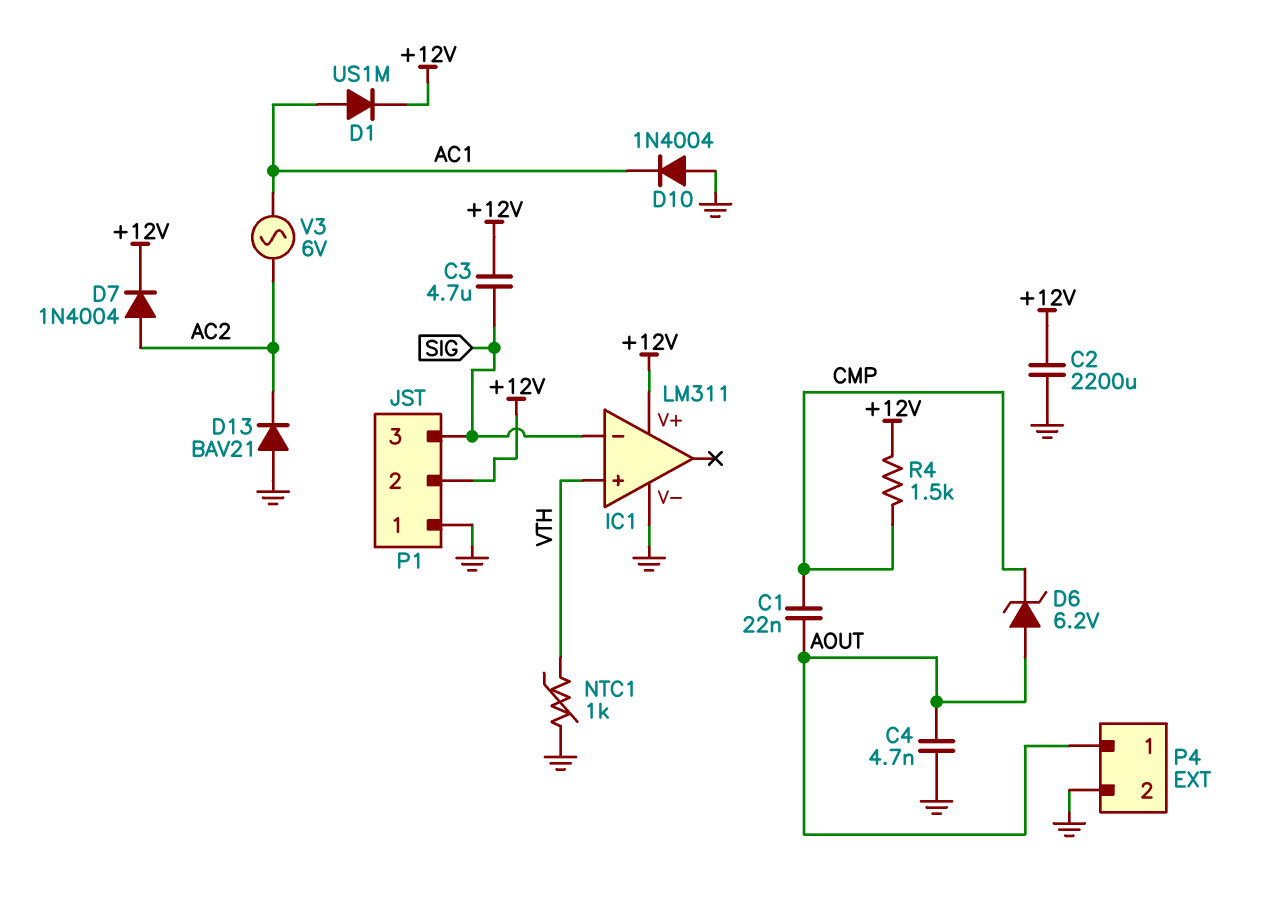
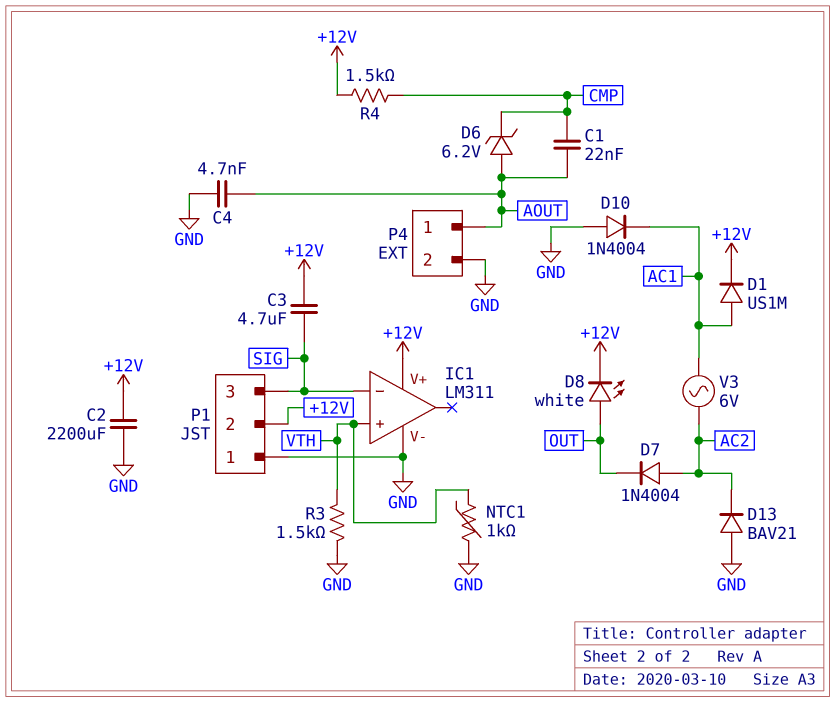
D7: diode 1N4004 (A AC2, K +12V) -> diode 1N4004 (A AC2, K OUT)
D8: none -> LED white (A OUT, K +12V)
R3: none -> 1.5k (GND, VTH)

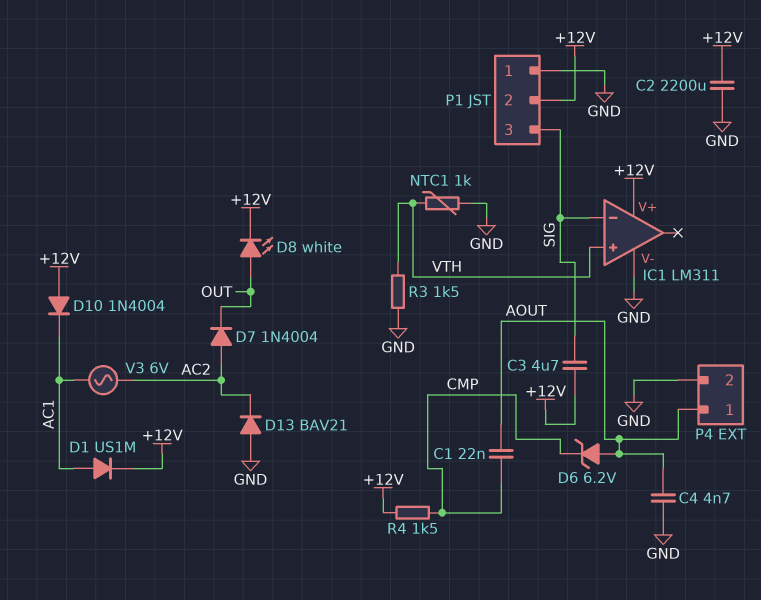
D10: diode 1N4004 (A GND, K AC1) -> diode 1N4004 (A +12V, K AC1)

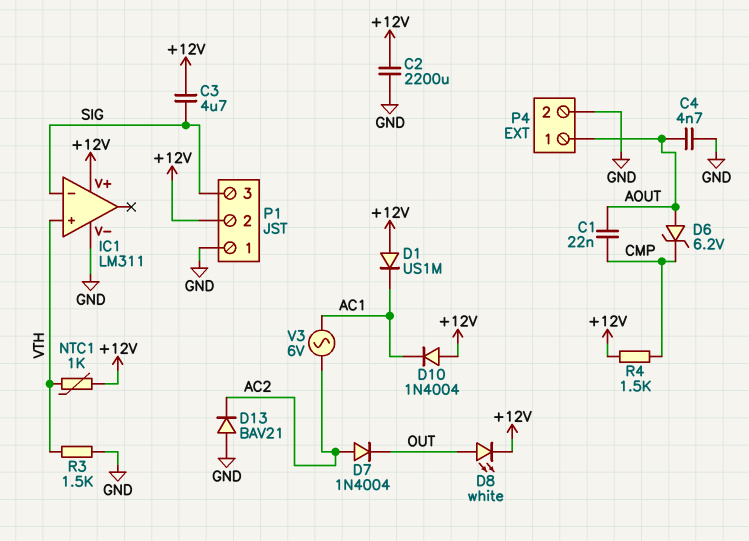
D1: diode US1M (A AC1, K +12V) -> diode US1M (A +12V, K AC1)
NTC1: 1k (GND, VTH) -> 1k (+12V, VTH)

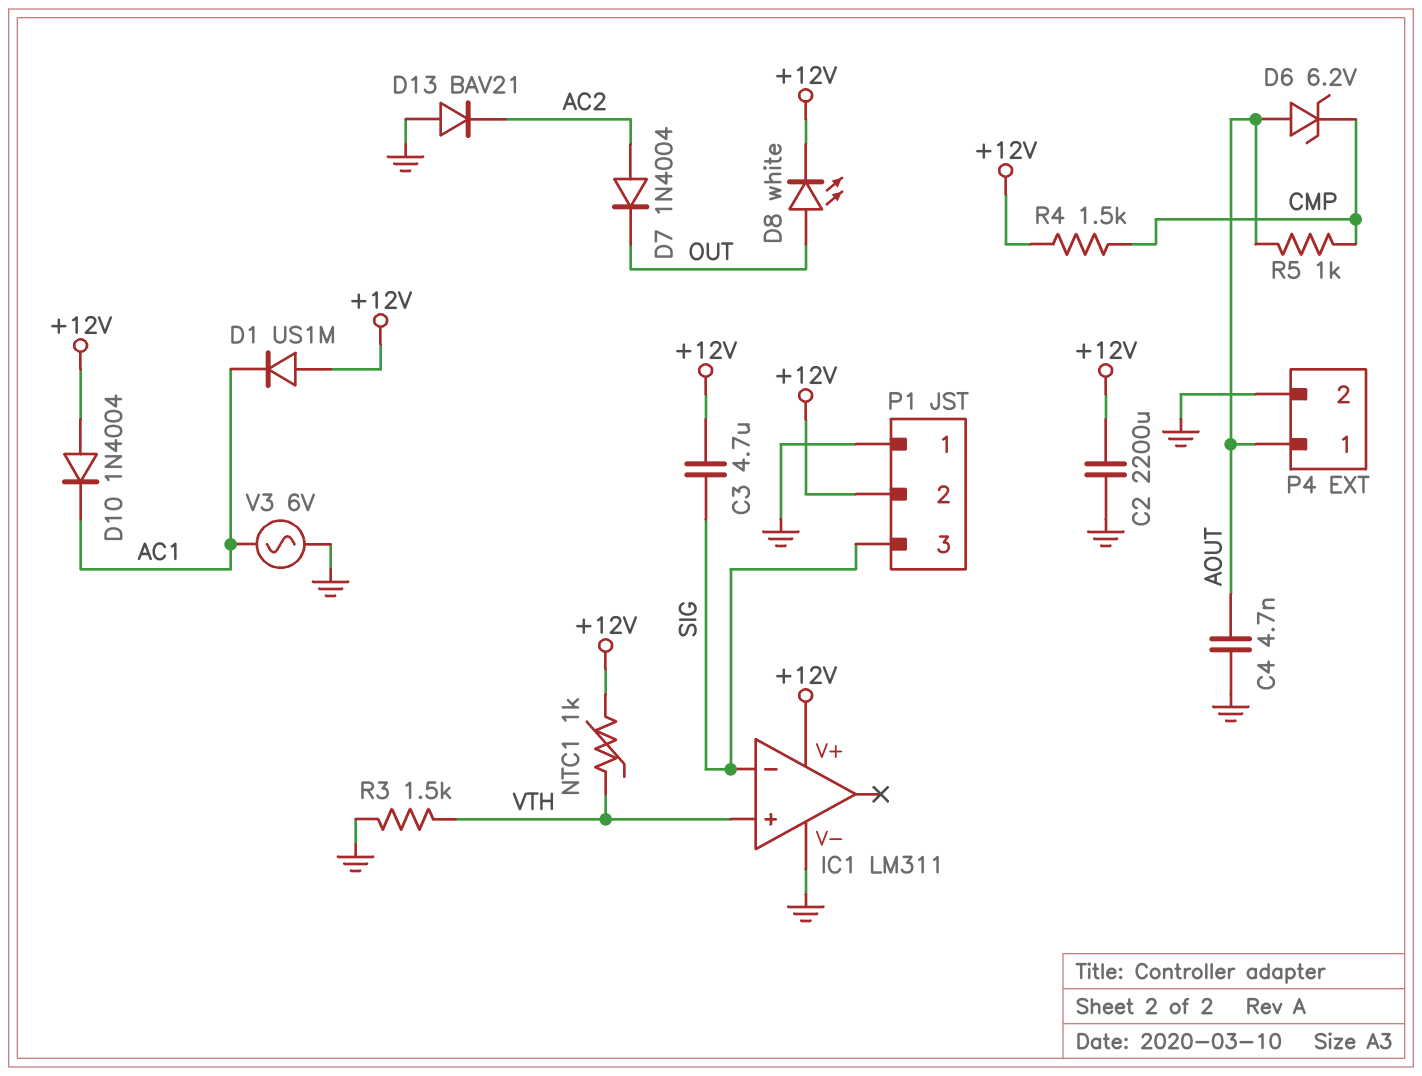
C1: 22nF (AOUT, CMP) -> none
R5: none -> 1k (AOUT, CMP)
V3: AC 6V (AC1, AC2) -> AC 6V (AC1, GND)

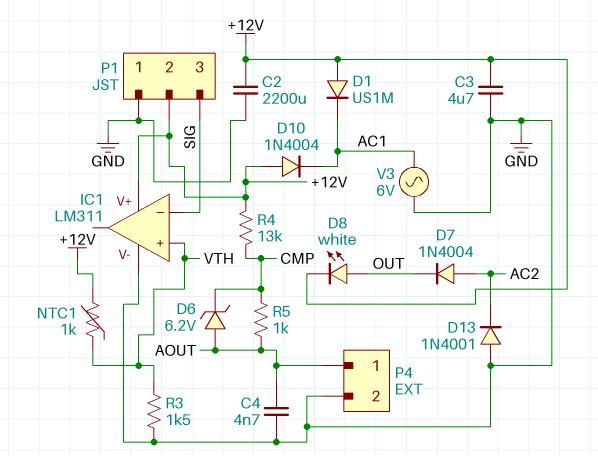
C3: 4.7uF (+12V, SIG) -> 4.7uF (+12V, GND)
D13: diode BAV21 (A GND, K AC2) -> diode 1N4001 (A GND, K AC2)
R4: 1.5k (+12V, CMP) -> 13k (+12V, CMP)

